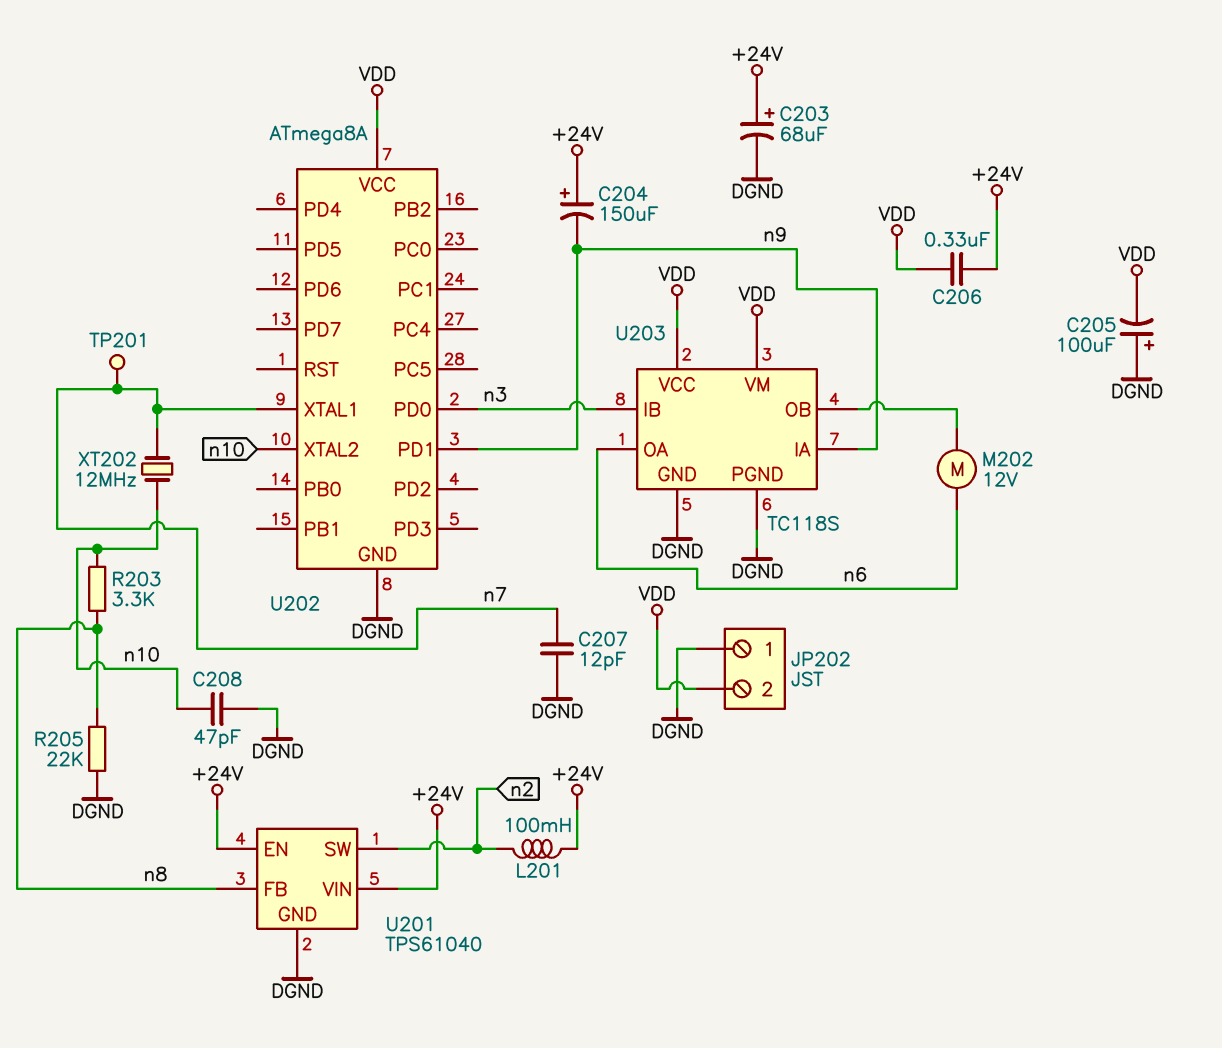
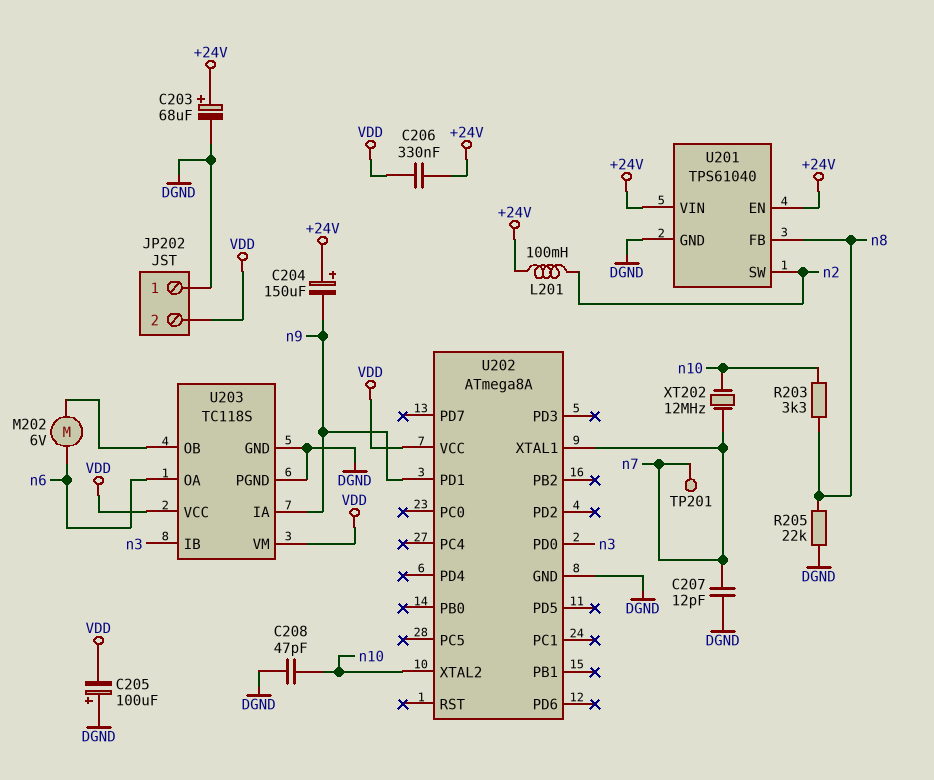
M202: motor 12V (U203/OB, n6) -> motor 6V (U203/OB, n6)

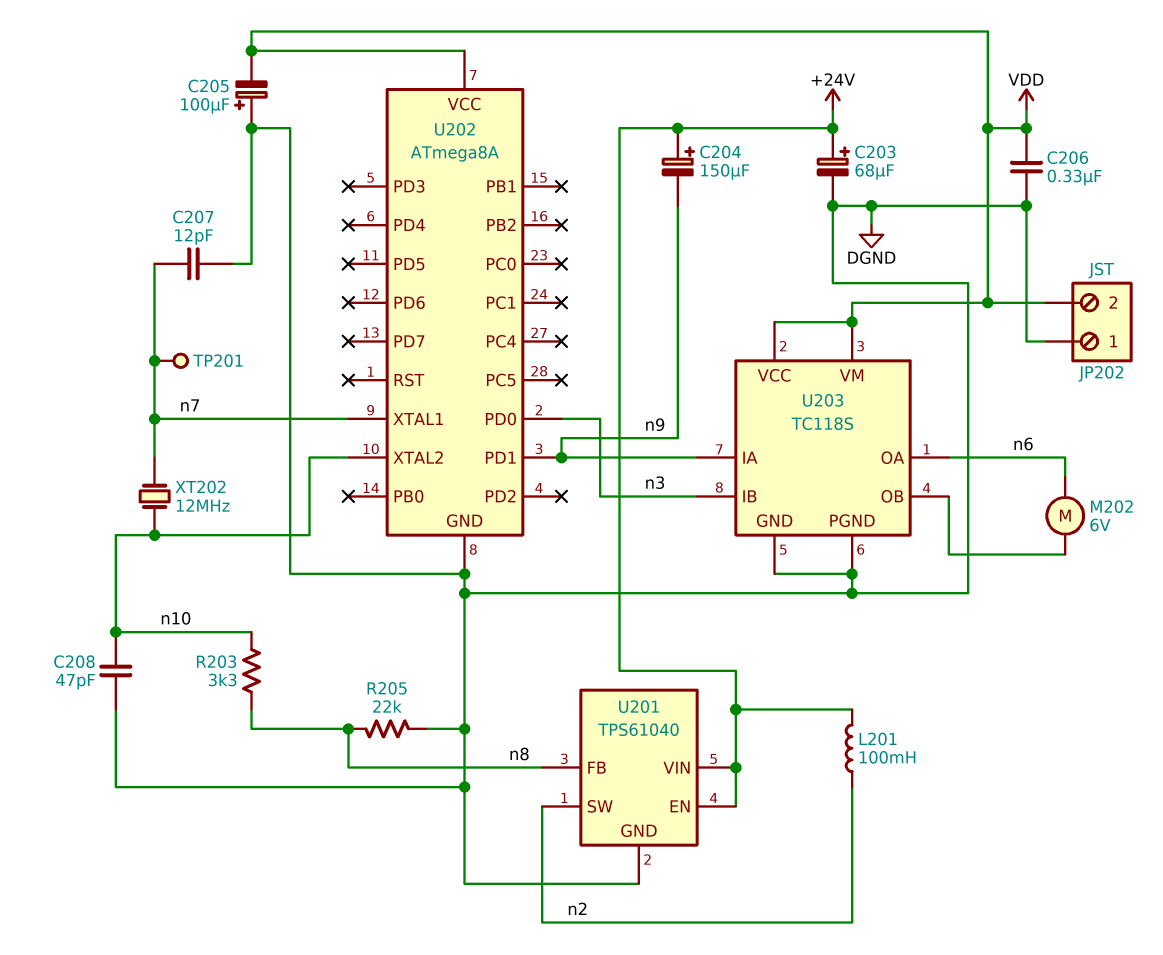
C206: 330nF (+24V, VDD) -> 330nF (DGND, VDD)

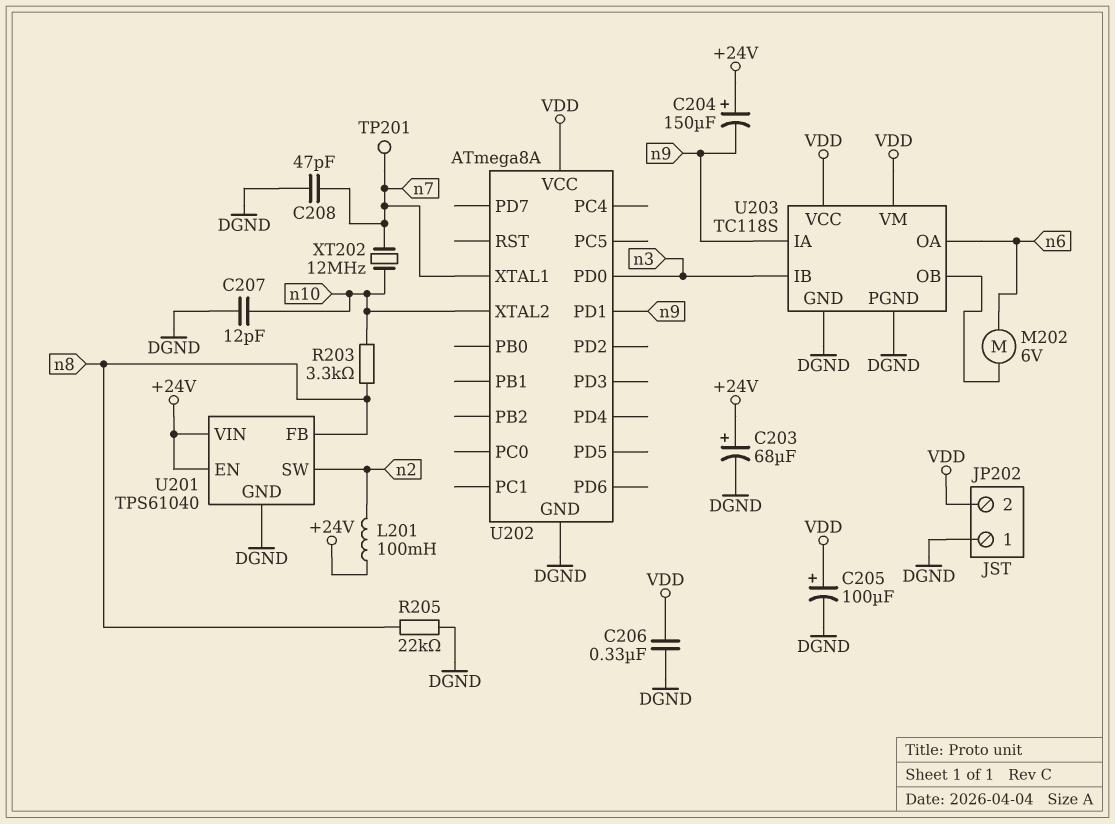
C205: 100uF (plus DGND, minus VDD) -> 100uF (plus VDD, minus DGND)
C207: 12pF (DGND, n7) -> 12pF (DGND, n10)
C208: 47pF (DGND, n10) -> 47pF (DGND, n7)

